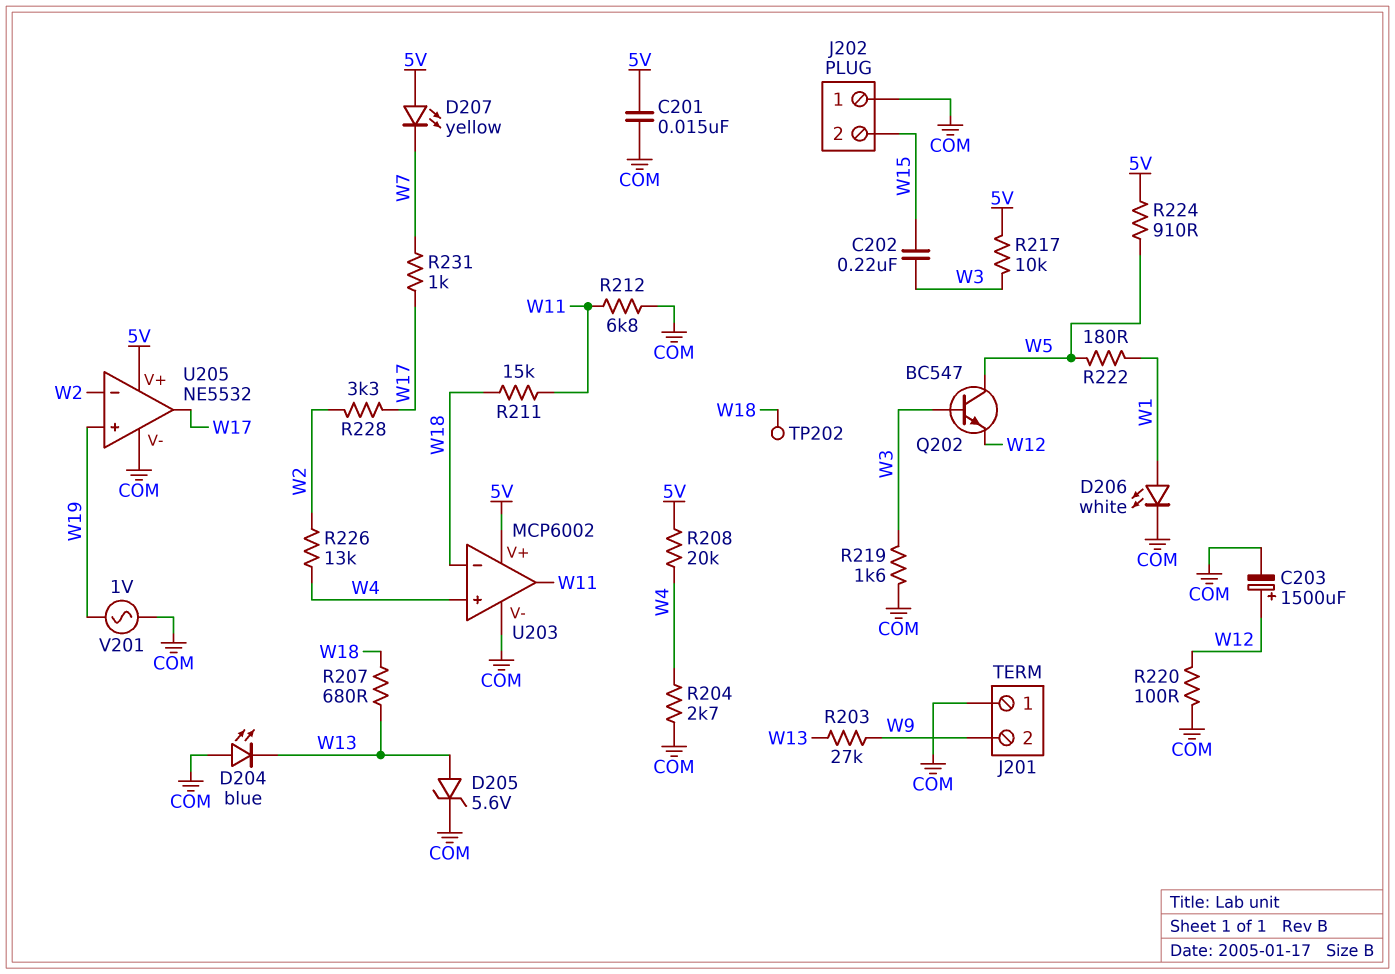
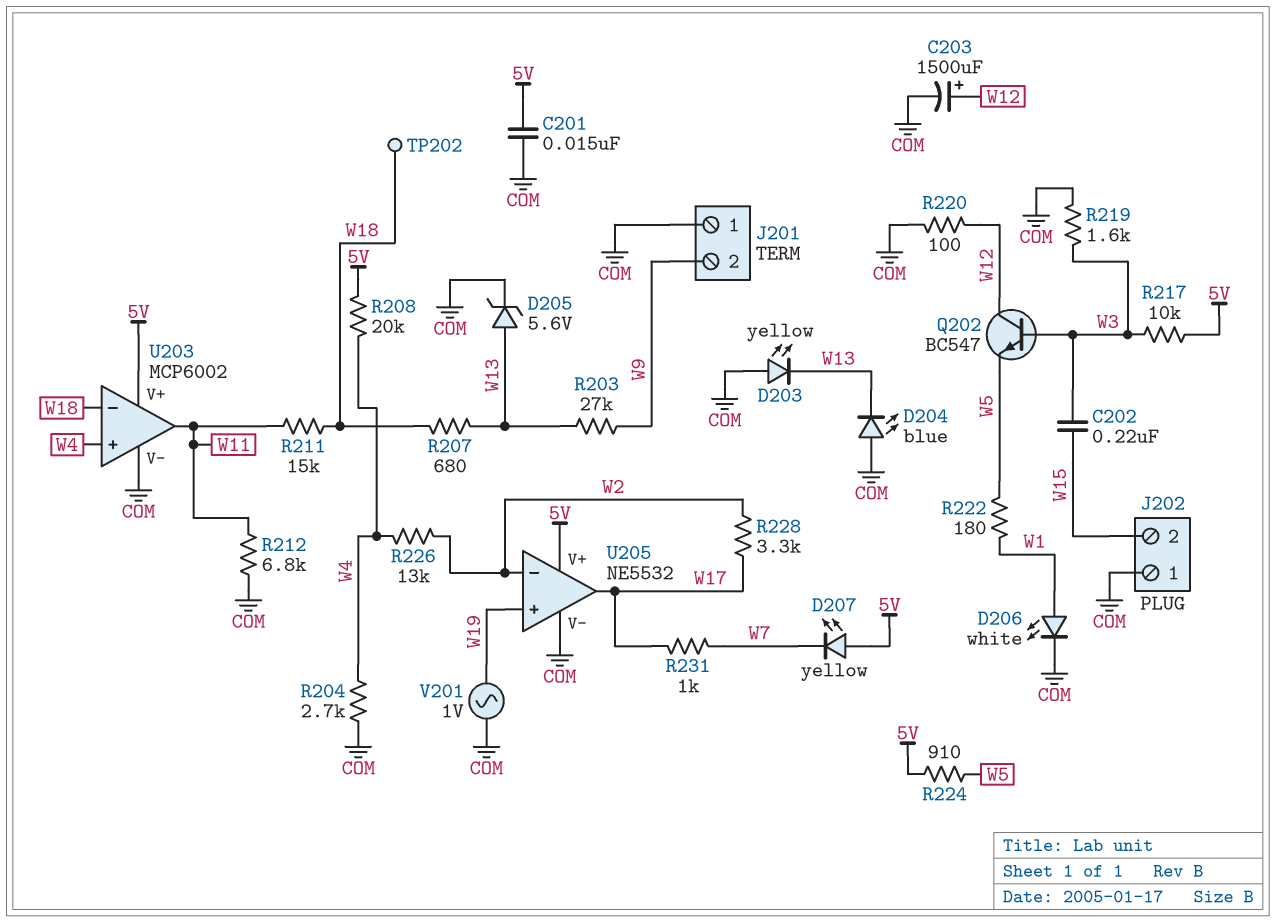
D203: none -> LED yellow (A COM, K W13)
Q202: NPN BC547 (B W3, C W5, E W12) -> NPN BC547 (B W3, C W12, E W5)

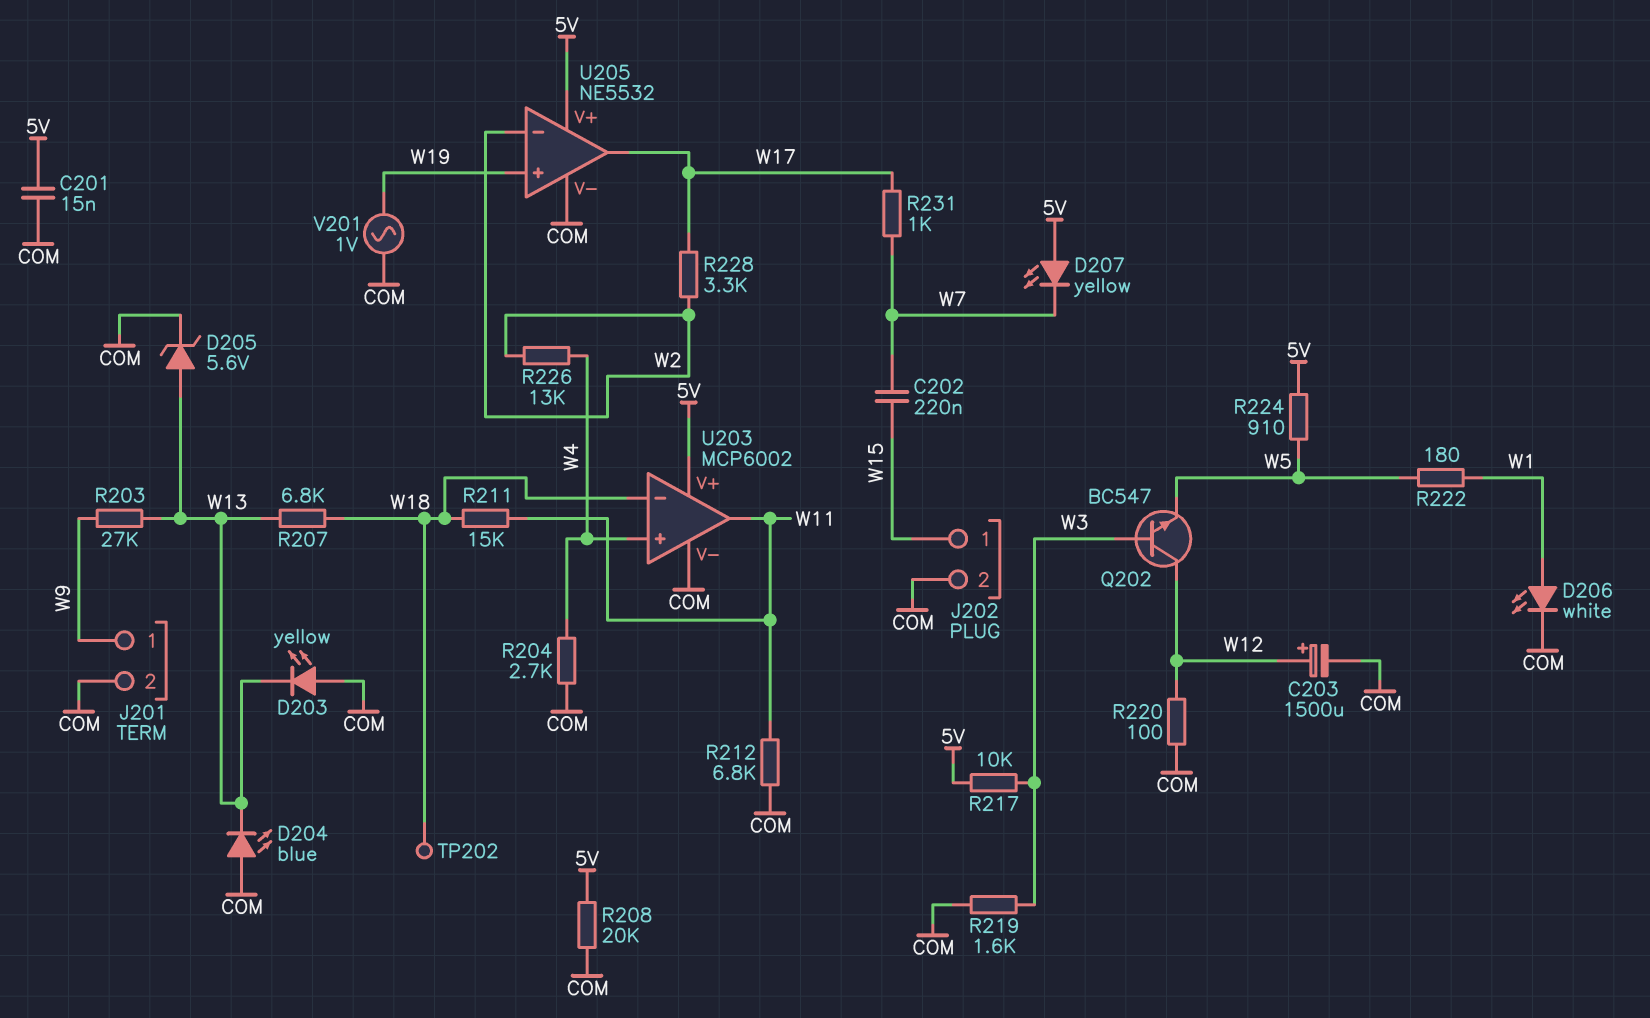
C202: 220nF (W3, W15) -> 220nF (W7, W15)
J201 pin 1: COM -> W9
J201 pin 2: W9 -> COM
J202 pin 1: COM -> W15
J202 pin 2: W15 -> COM
R207: 680 (W13, W18) -> 6.8k (W13, W18)
R208: 20k (5V, W4) -> 20k (5V, COM)

